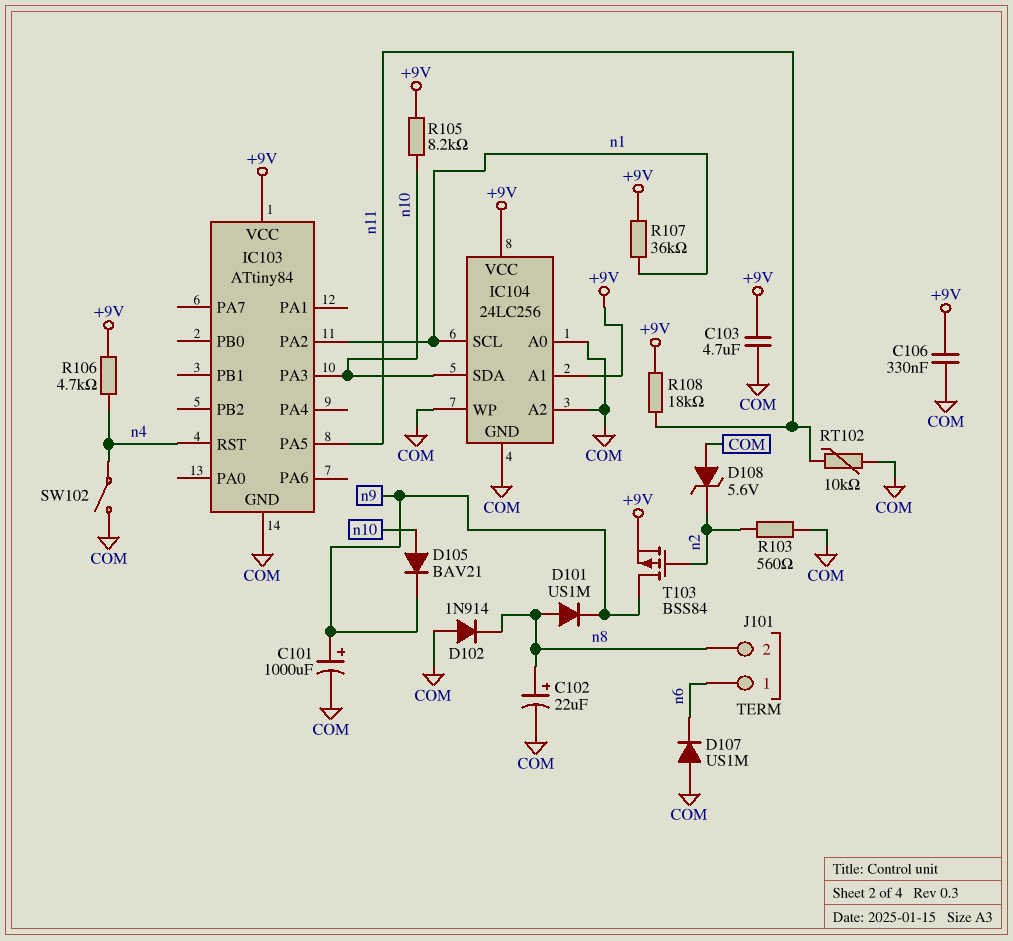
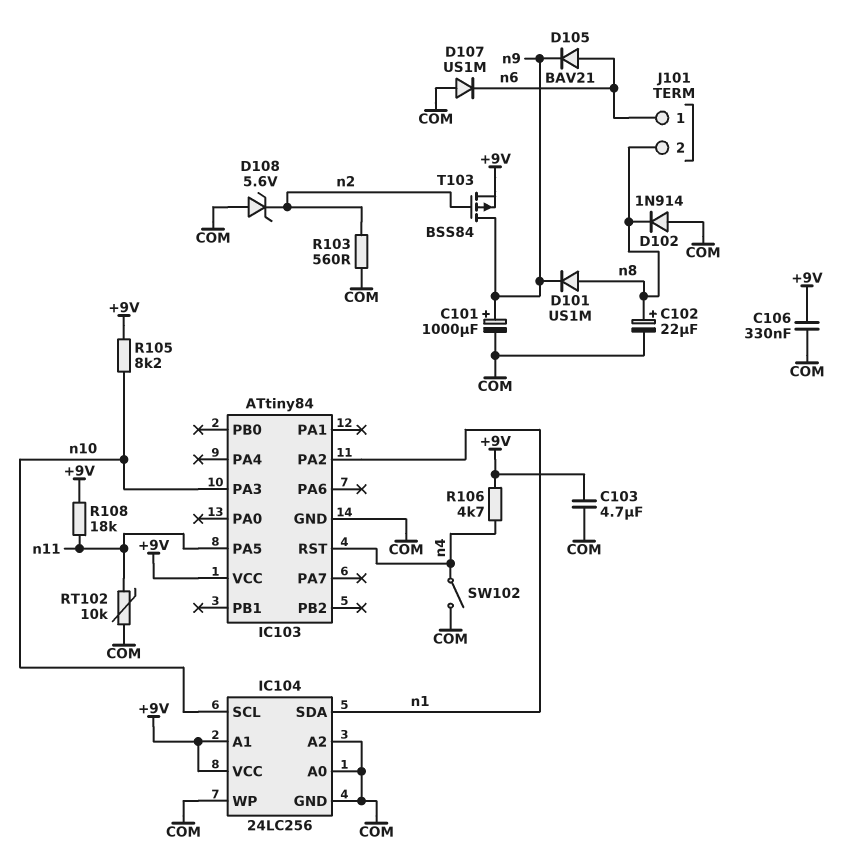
D105: diode BAV21 (A n10, K n9) -> diode BAV21 (A n6, K n9)
IC104 pin SCL: n1 -> n10
IC104 pin SDA: n10 -> n1
R107: 36k (+9V, n1) -> none

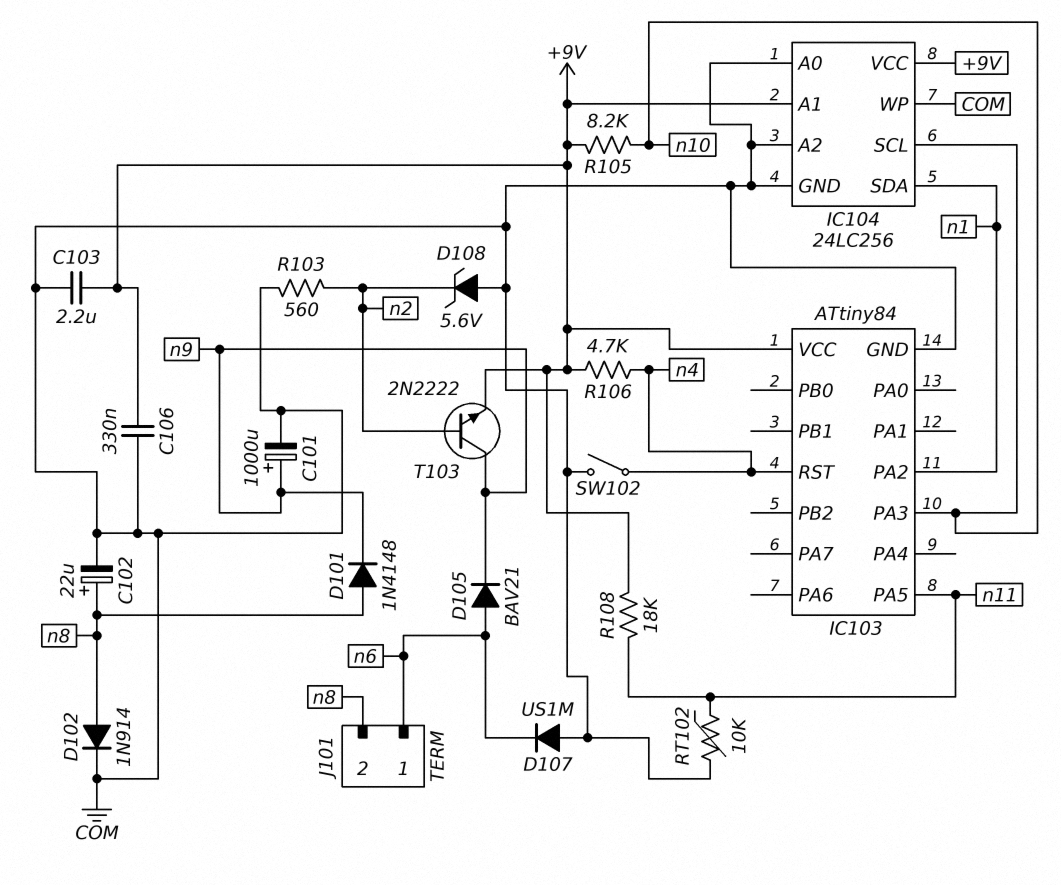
C103: 4.7uF (+9V, COM) -> 2.2uF (+9V, COM)
D101: diode US1M (A n8, K n9) -> diode 1N4148 (A n8, K n9)
D102: diode 1N914 (A COM, K n8) -> diode 1N914 (A n8, K COM)
T103: PMOS BSS84 (G n2, D n9, S +9V) -> NPN 2N2222 (B n2, C n9, E +9V)

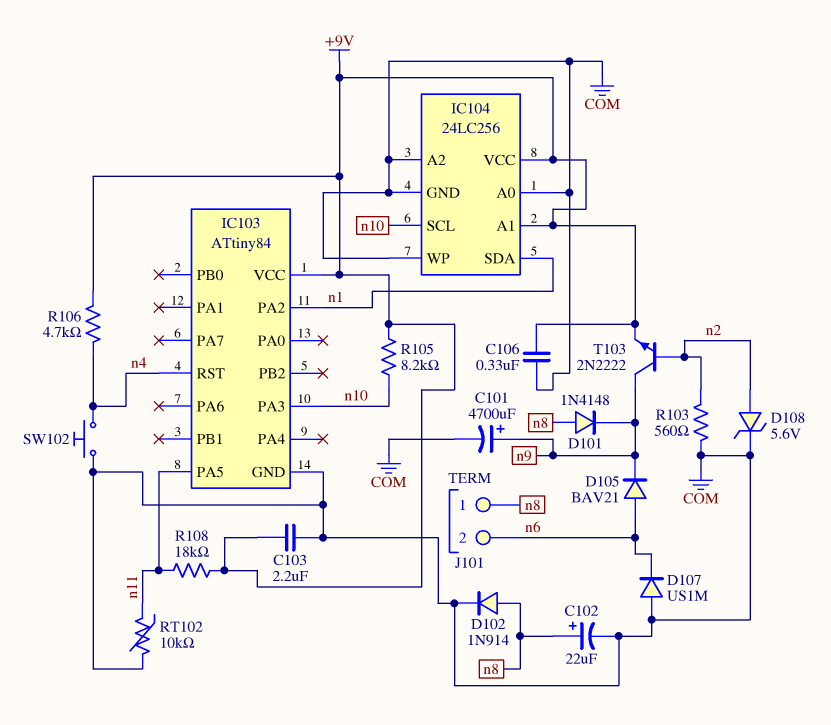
C101: 1000uF (plus n9, minus COM) -> 4700uF (plus n9, minus COM)
D108: zener 5.6V (A COM, K n2) -> zener 5.6V (A n2, K COM)
J101 pin 1: n6 -> n8
J101 pin 2: n8 -> n6
SW102: switch (COM, n4) -> button (COM, n4)

